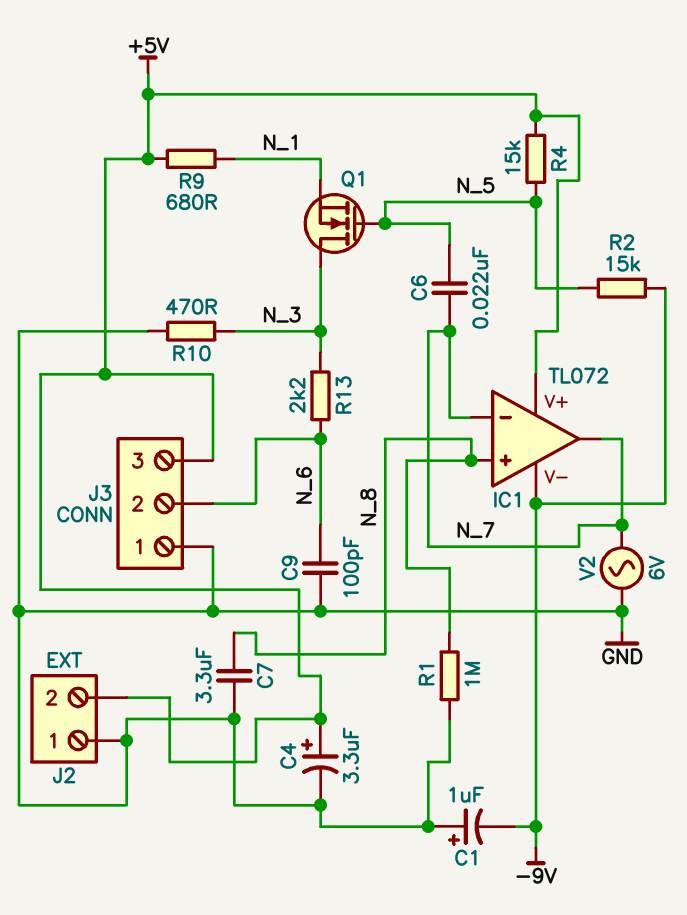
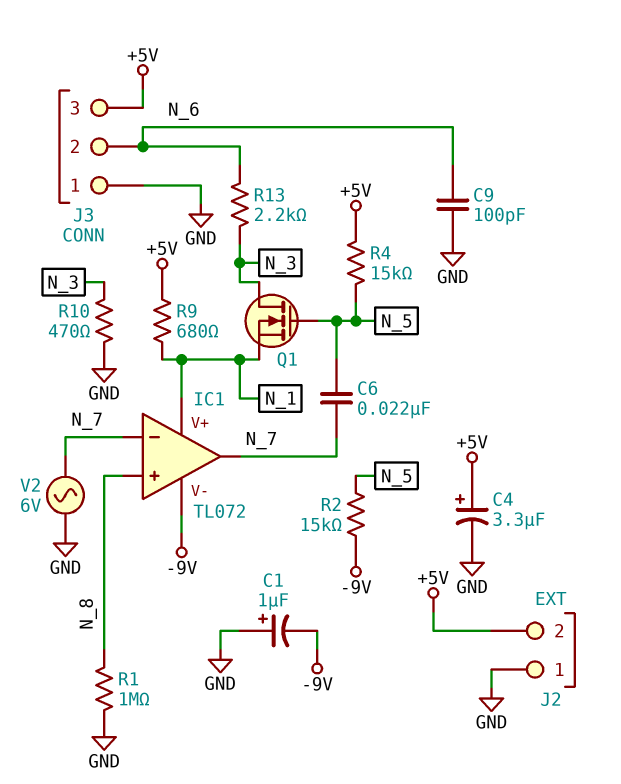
C7: 3.3uF (GND, N_8) -> none
IC1 pin V+: +5V -> N_1

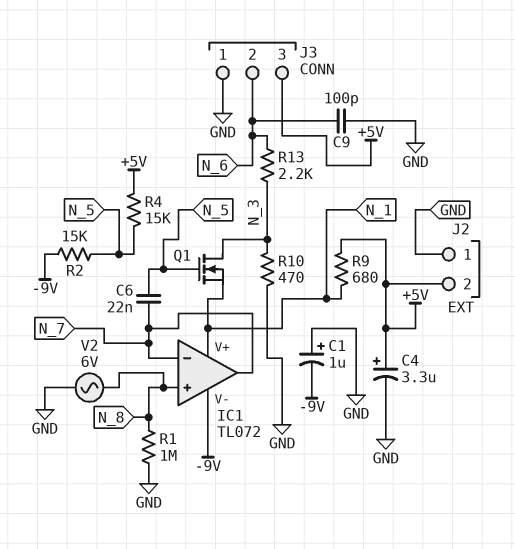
V2: AC 6V (GND, N_7) -> AC 6V (GND, N_8)

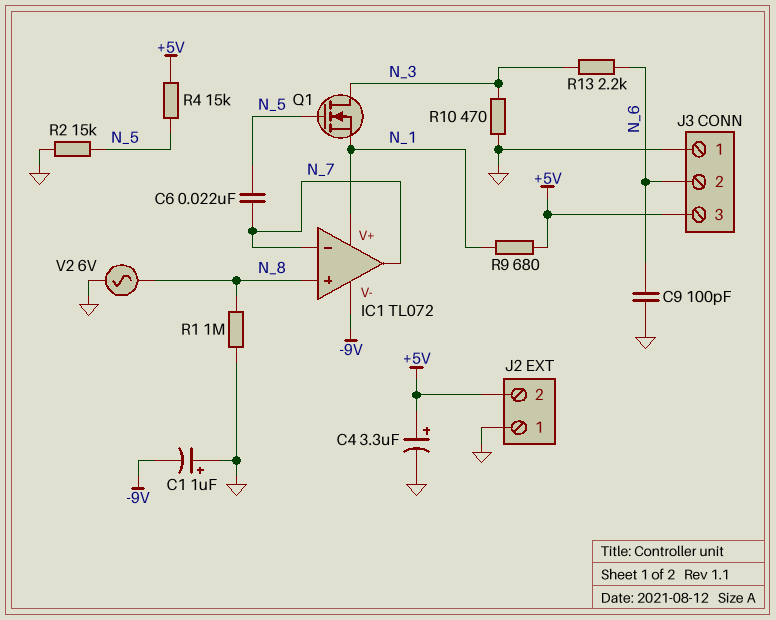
R2: 15k (-9V, N_5) -> 15k (GND, N_5)

